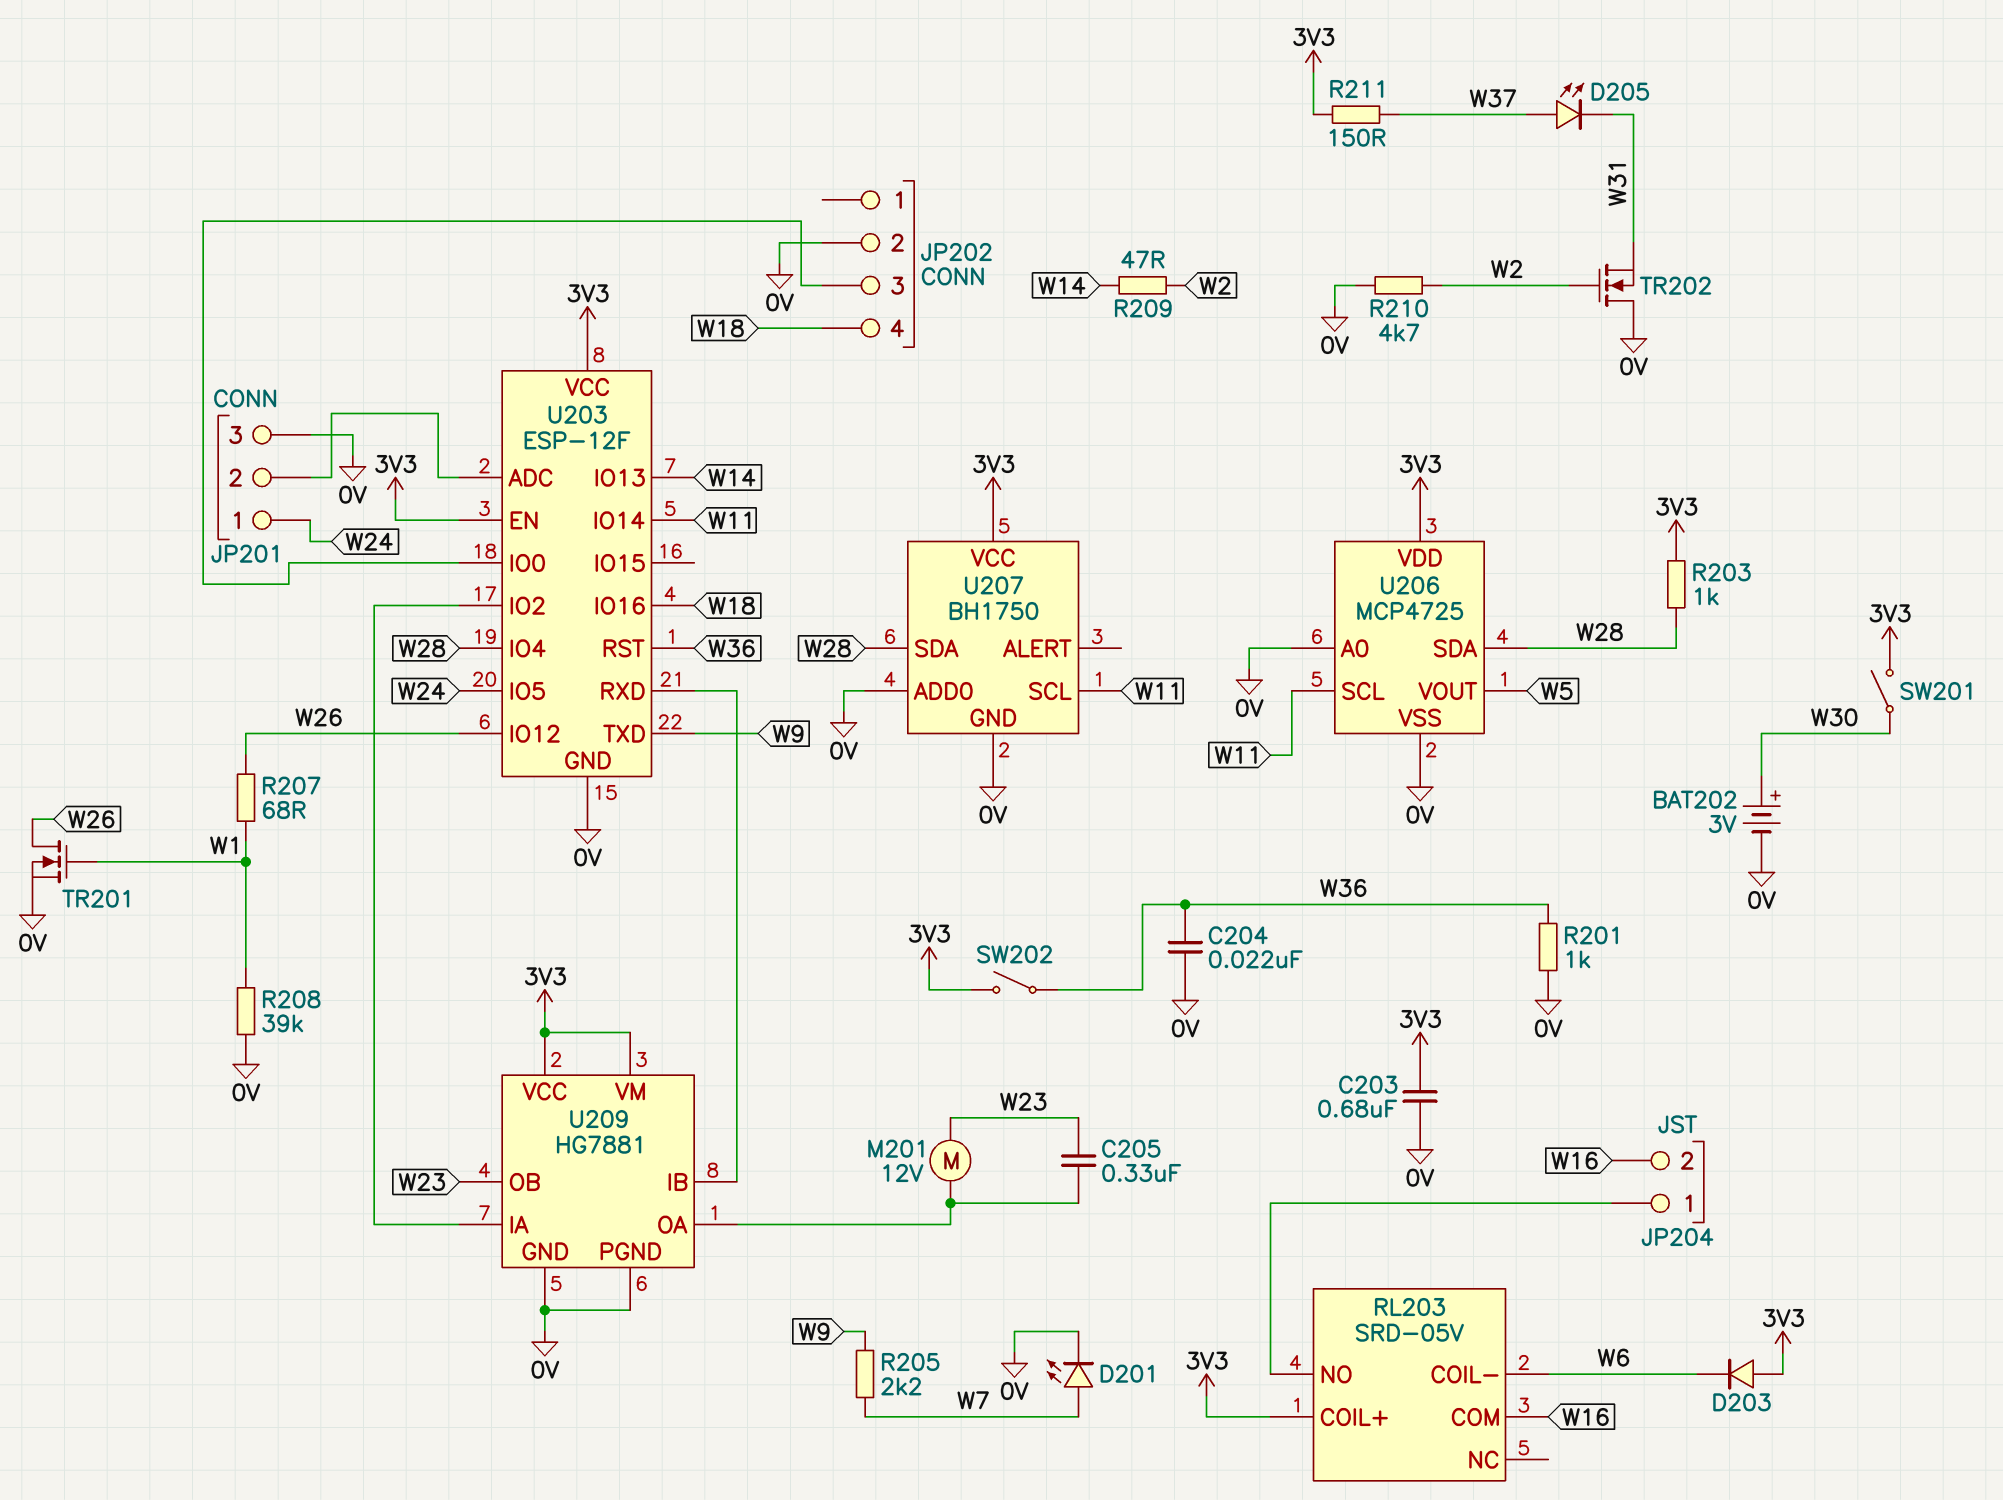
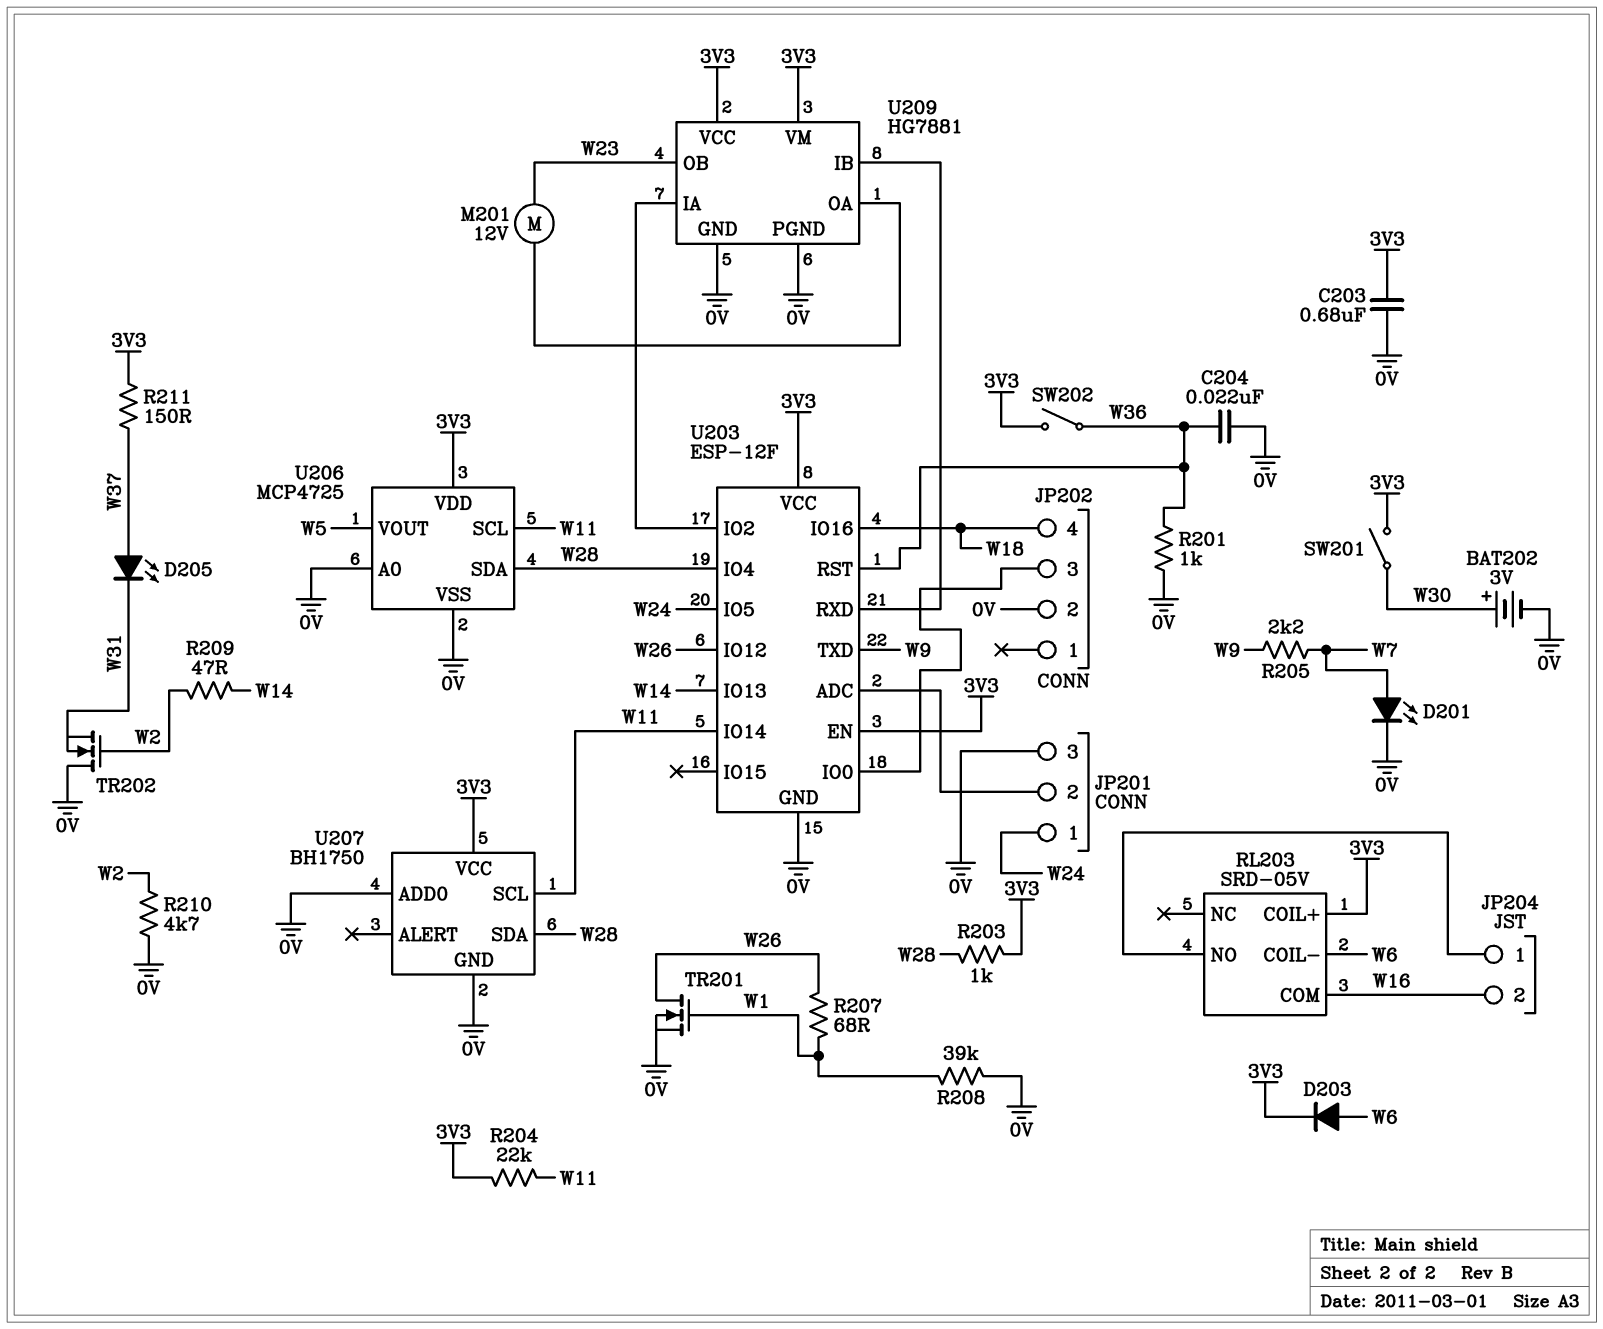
C205: 330nF (U209/OA, W23) -> none
D203: diode (A 3V3, K W6) -> diode (A W6, K 3V3)
R204: none -> 22k (3V3, W11)

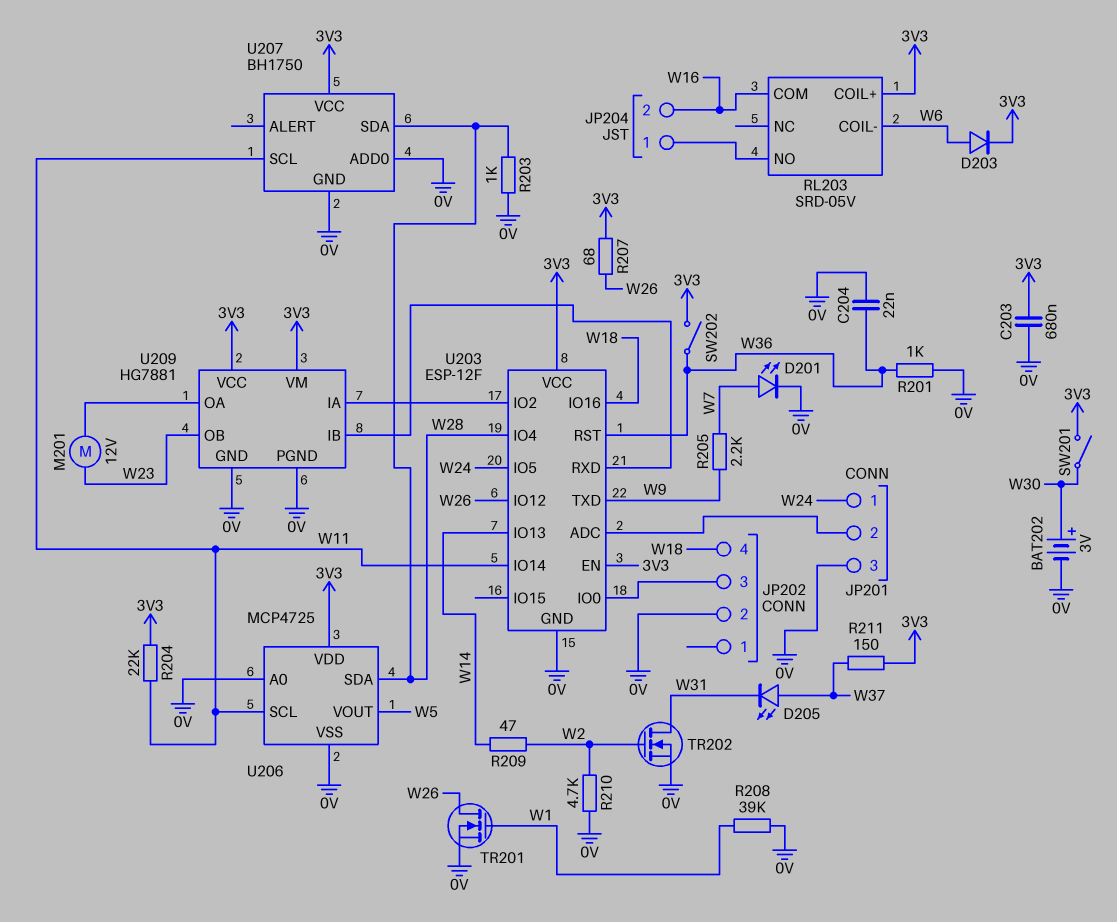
R203: 1k (3V3, W28) -> 1k (0V, W28)
R207: 68 (W1, W26) -> 68 (3V3, W26)
TR202: NMOS (G W2, D 0V, S W31) -> NMOS (G W2, D W31, S 0V)

